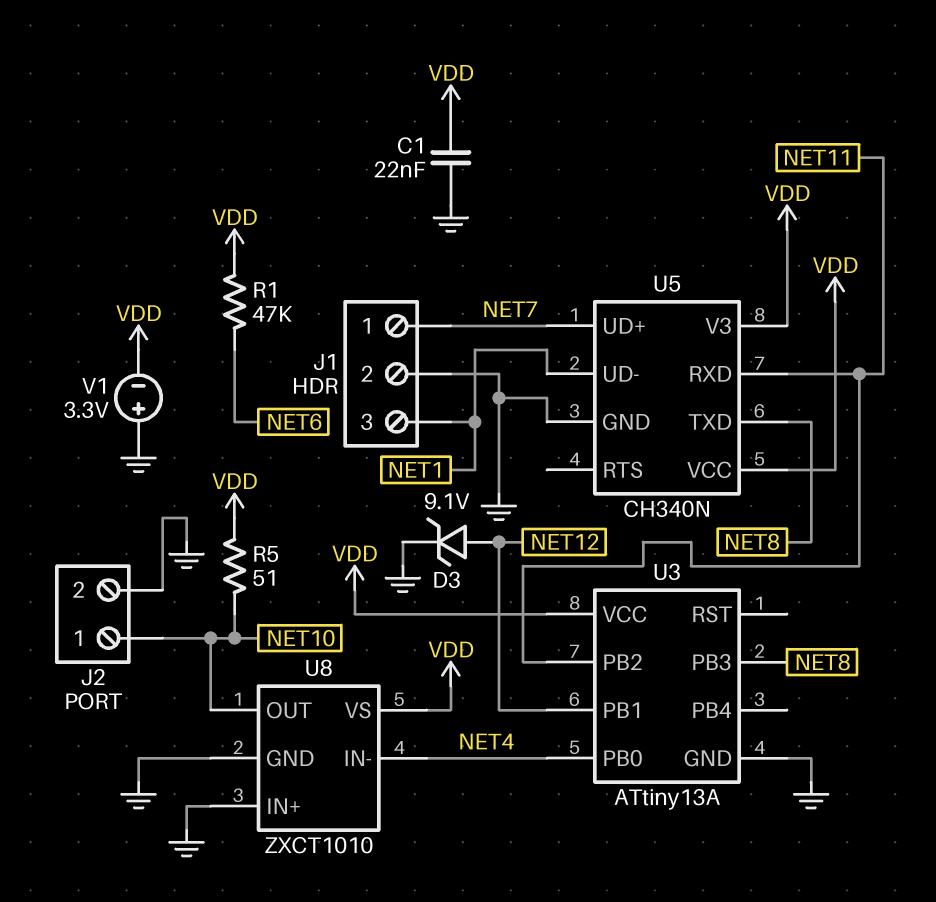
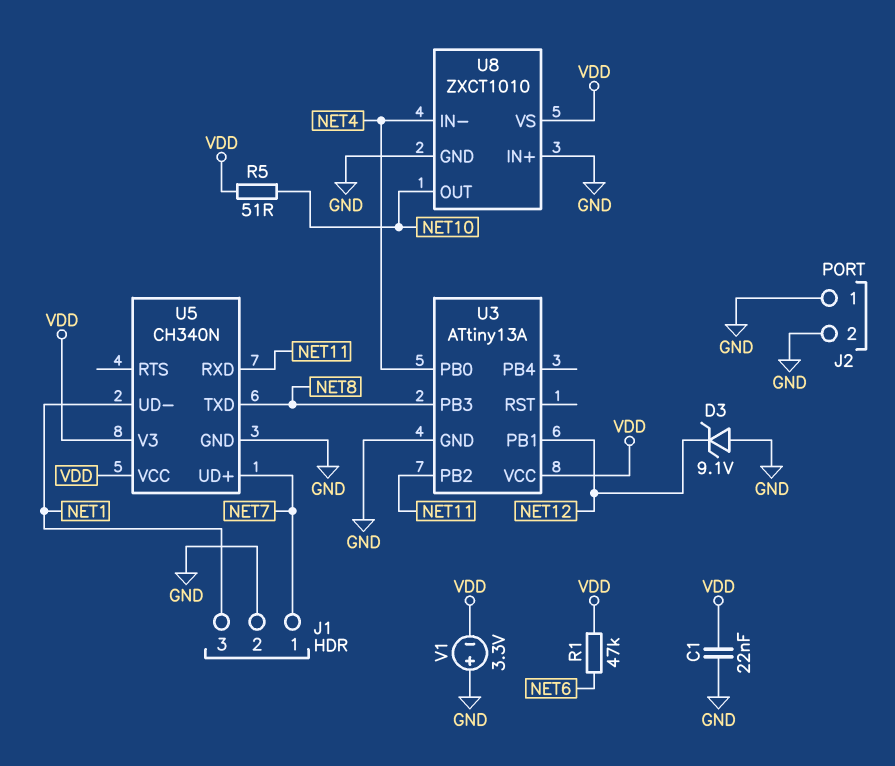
D3: zener 9.1V (A NET12, K GND) -> zener 9.1V (A GND, K NET12)
J2 pin 1: NET10 -> GND

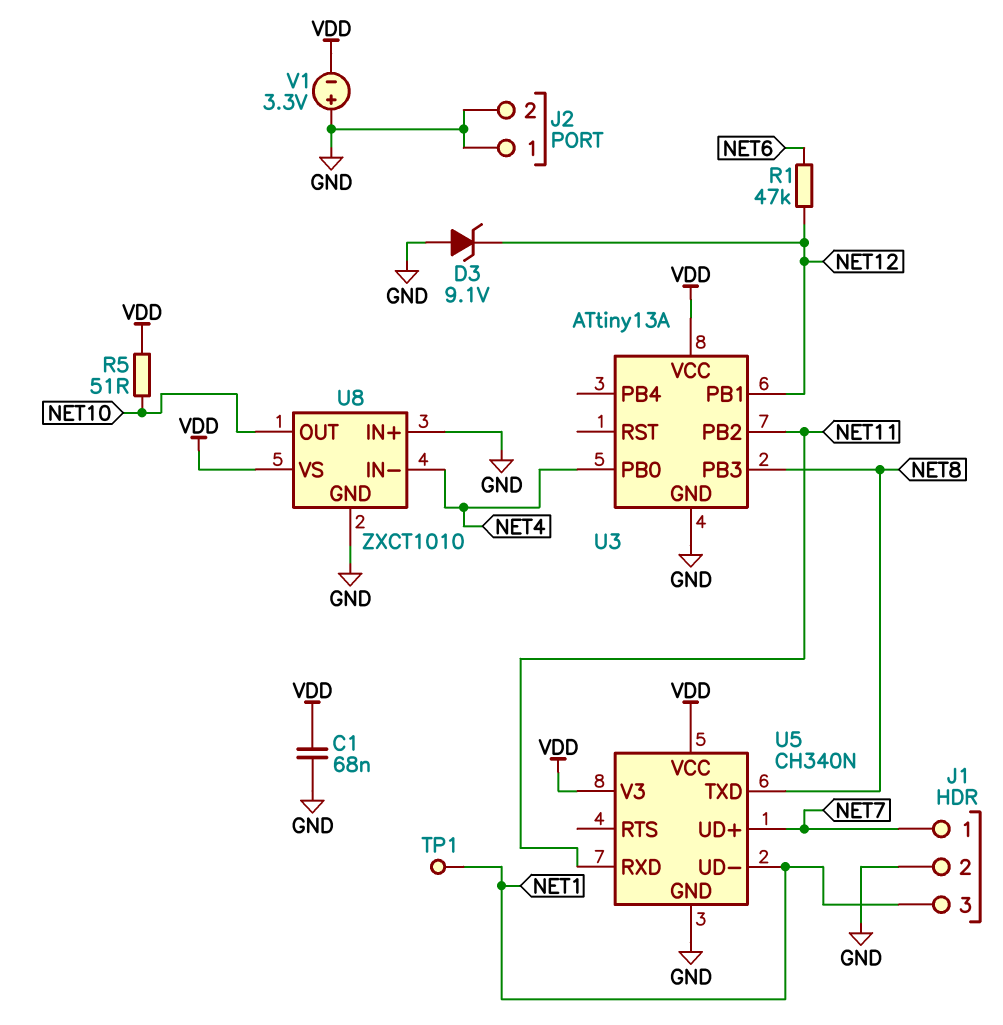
C1: 22nF (GND, VDD) -> 68nF (GND, VDD)
R1: 47k (NET6, VDD) -> 47k (NET6, NET12)
TP1: none -> test point (NET1)

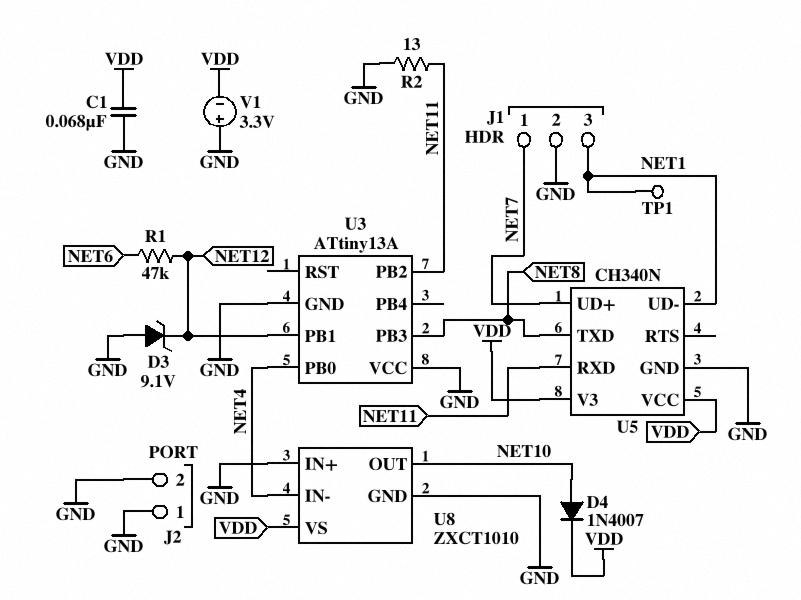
D4: none -> diode 1N4007 (A NET10, K VDD)
R2: none -> 13 (GND, NET11)
R5: 51 (NET10, VDD) -> none
U3 pin VCC: VDD -> GND

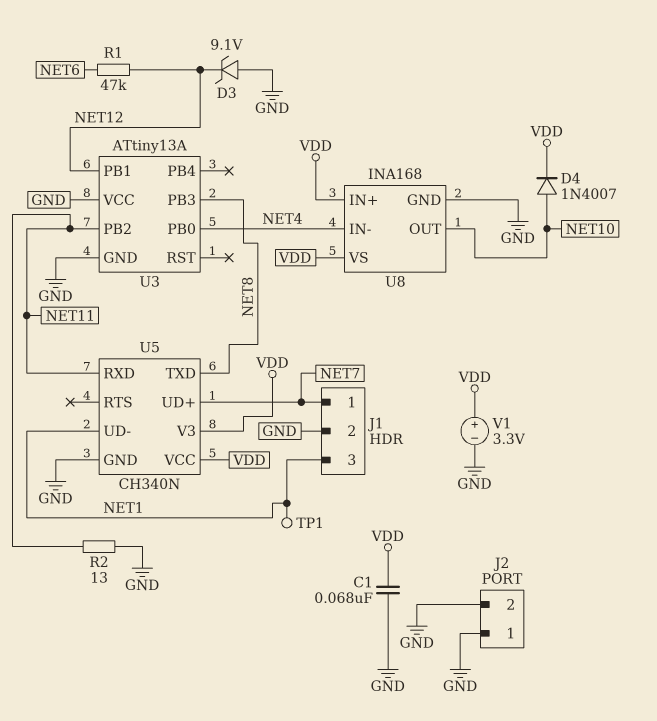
U8: ZXCT1010 -> INA168
U8 pin IN+: GND -> VDD
V1: 3.3V (plus GND, minus VDD) -> 3.3V (plus VDD, minus GND)

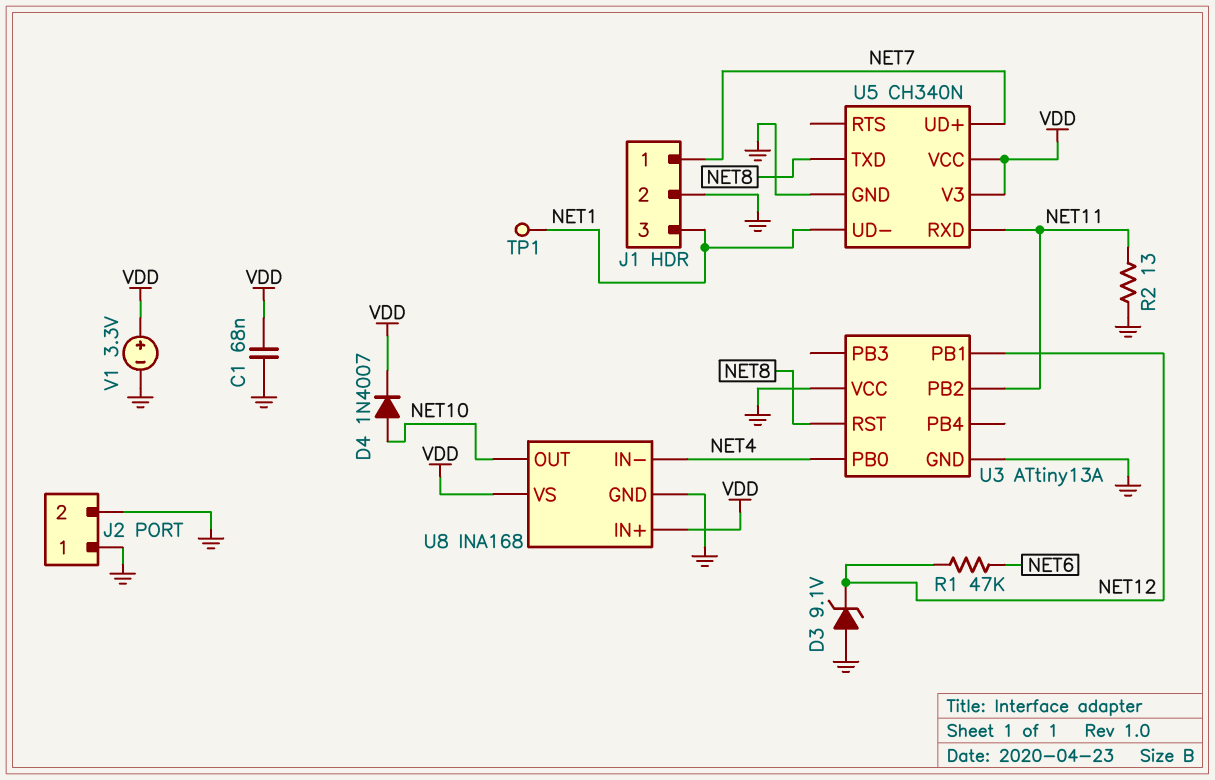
U3 pin PB3: NET8 -> none
U3 pin RST: none -> NET8

